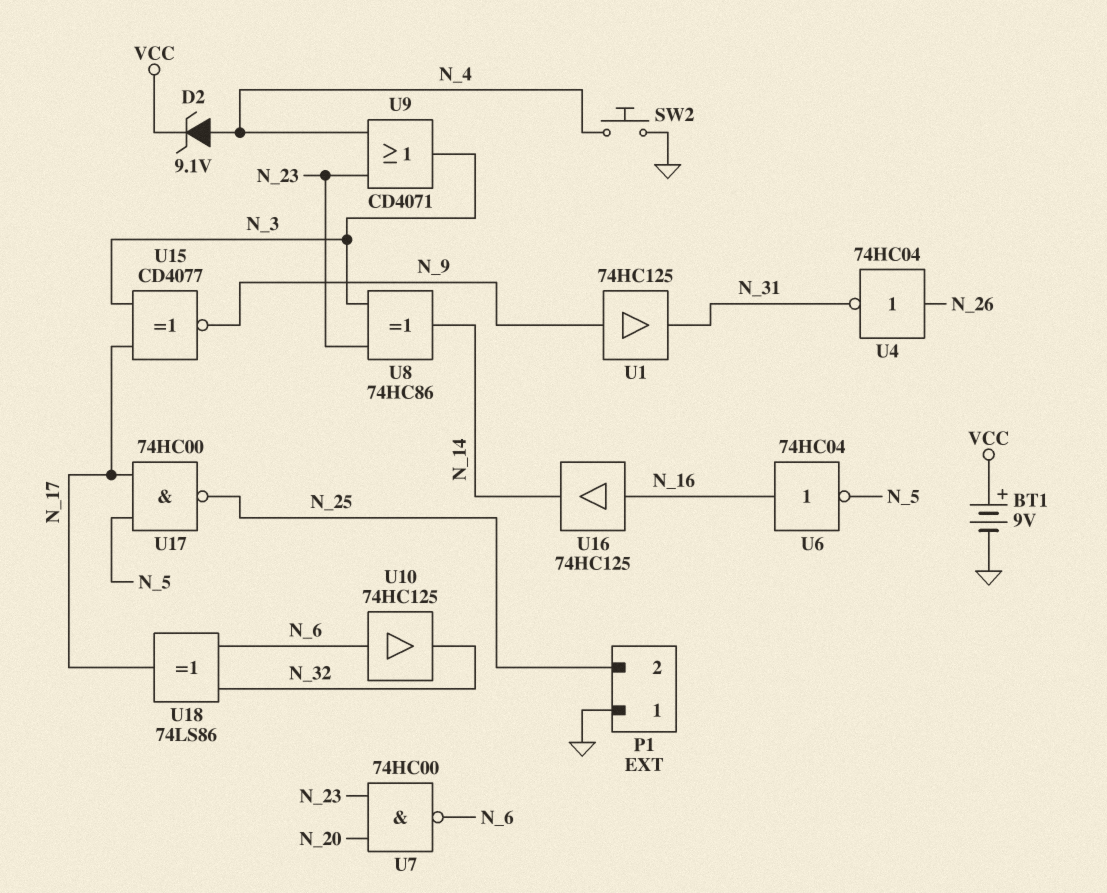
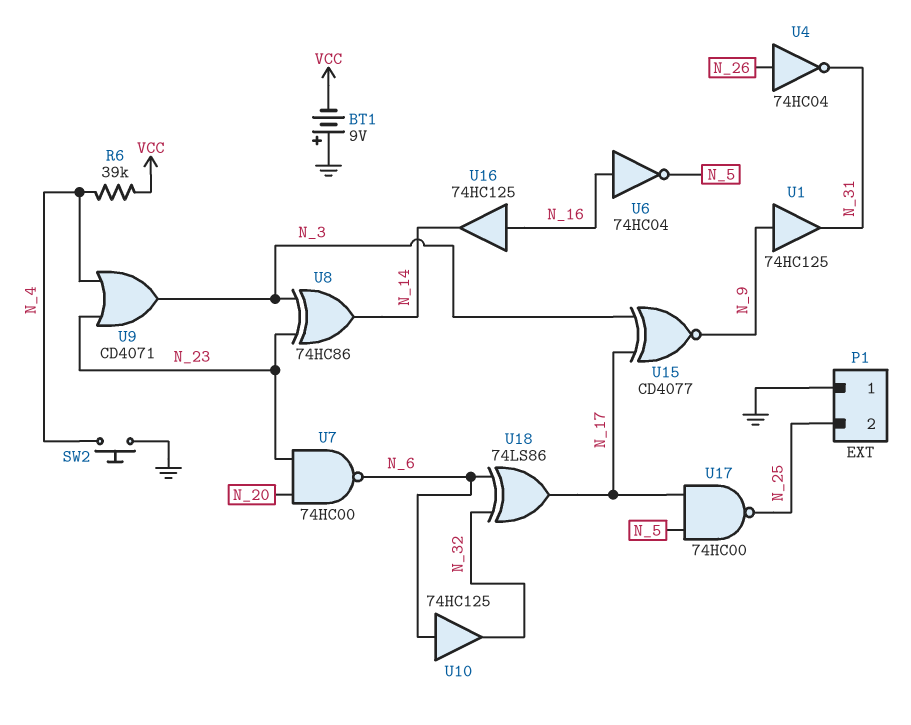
BT1: 9V (plus VCC, minus GND) -> 9V (plus GND, minus VCC)
D2: zener 9.1V (A N_4, K VCC) -> none
R6: none -> 39k (N_4, VCC)

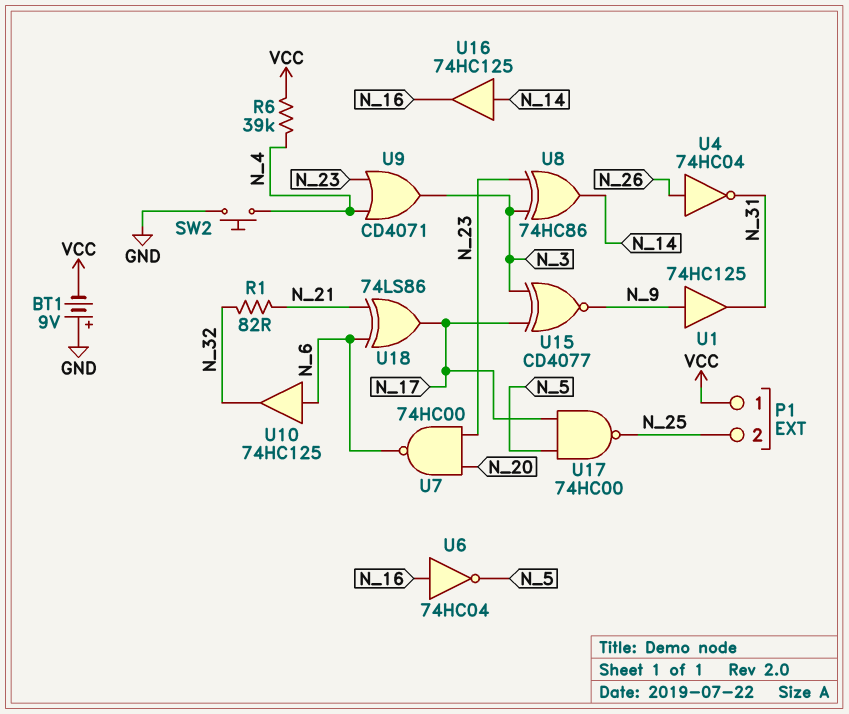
P1 pin 1: GND -> VCC
R1: none -> 82 (N_21, N_32)
U16: buffer 74HC125 (in N_16, out N_14) -> buffer 74HC125 (in N_14, out N_16)
U18: XOR 74LS86 (in N_6, in N_32, out N_17) -> XOR 74LS86 (in N_6, in N_21, out N_17)

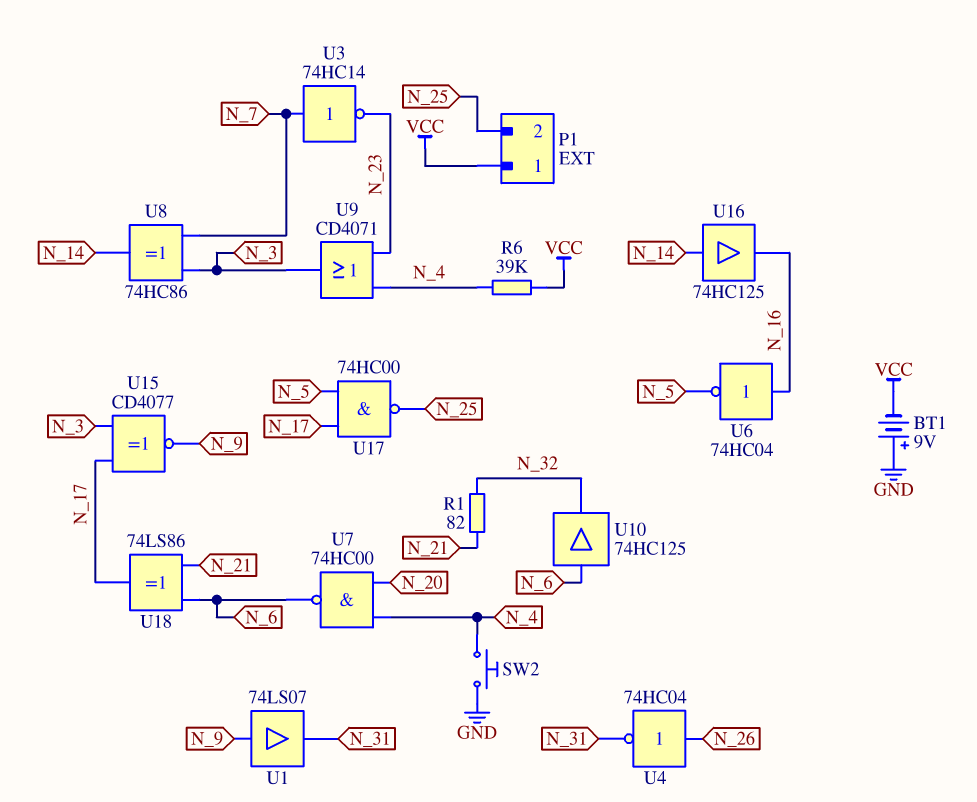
U1: buffer 74HC125 (in N_9, out N_31) -> buffer 74LS07 (in N_9, out N_31)
U3: none -> NOT 74HC14 (in N_7, out N_23)
U7: NAND 74HC00 (in N_20, in N_23, out N_6) -> NAND 74HC00 (in N_4, in N_20, out N_6)
U8: XOR 74HC86 (in N_3, in N_23, out N_14) -> XOR 74HC86 (in N_3, in N_7, out N_14)

